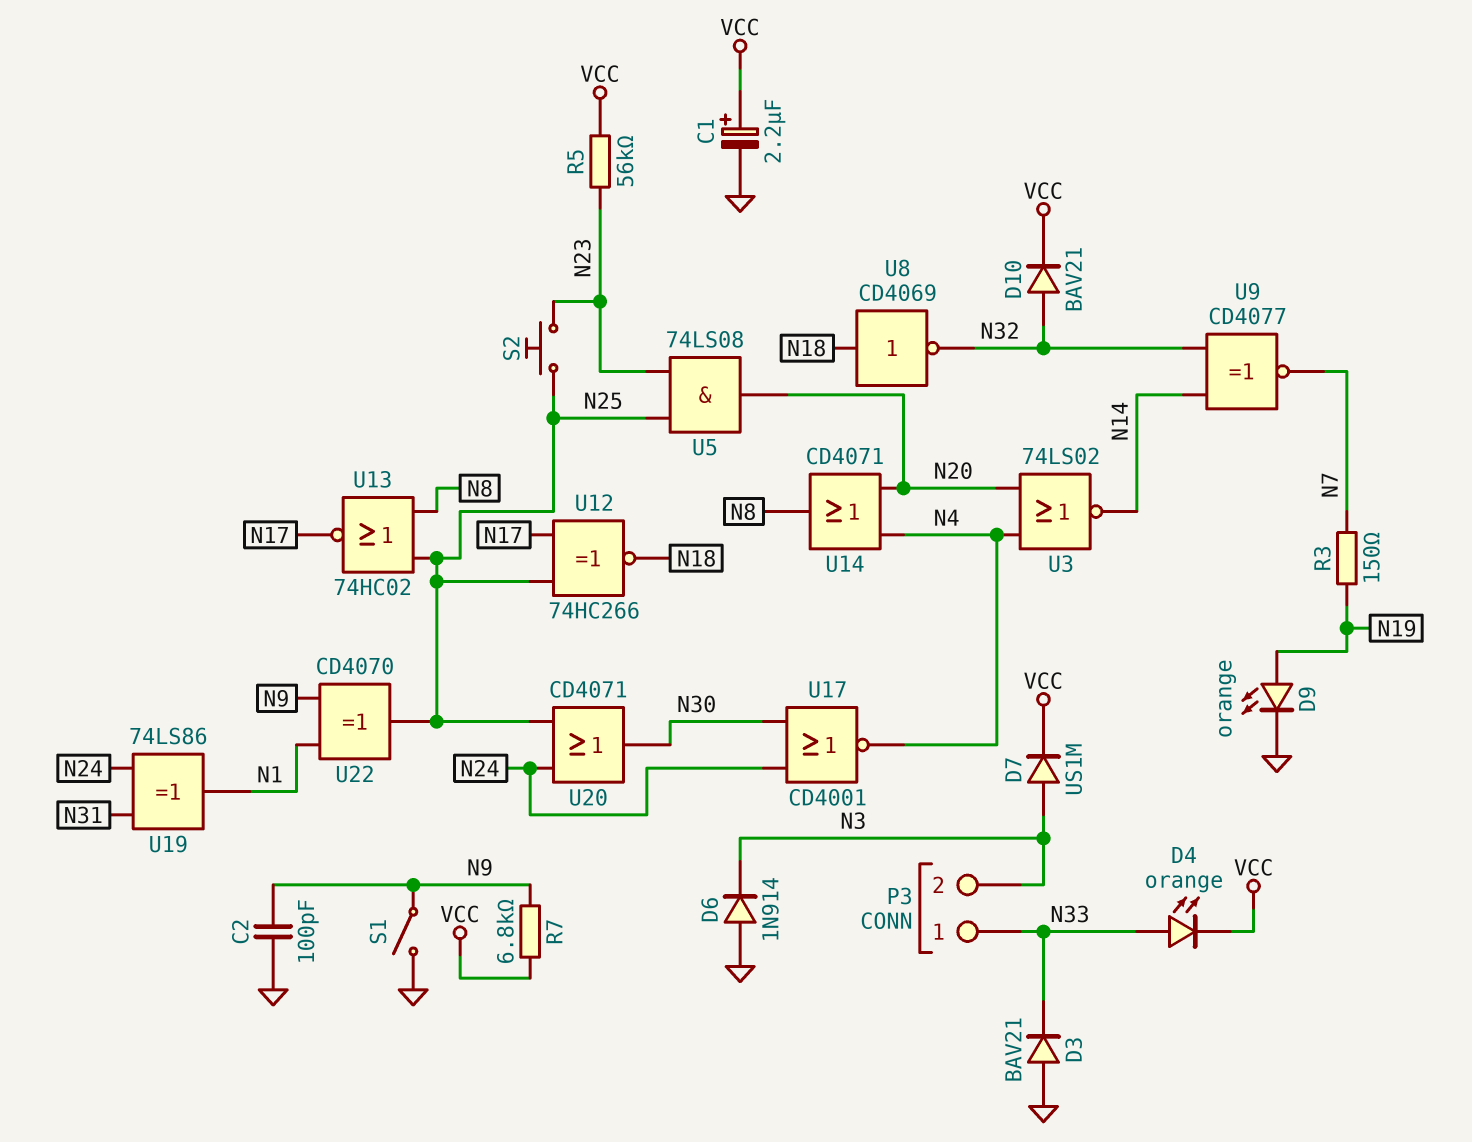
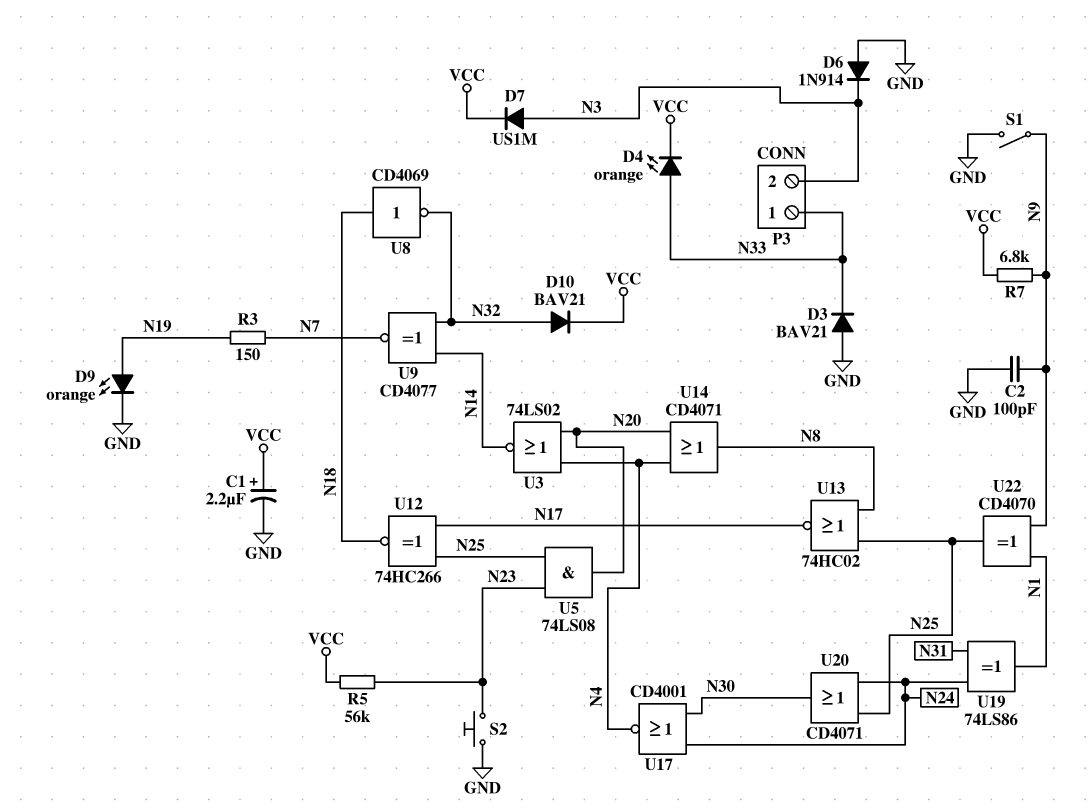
S2: button (N23, N25) -> button (GND, N23)

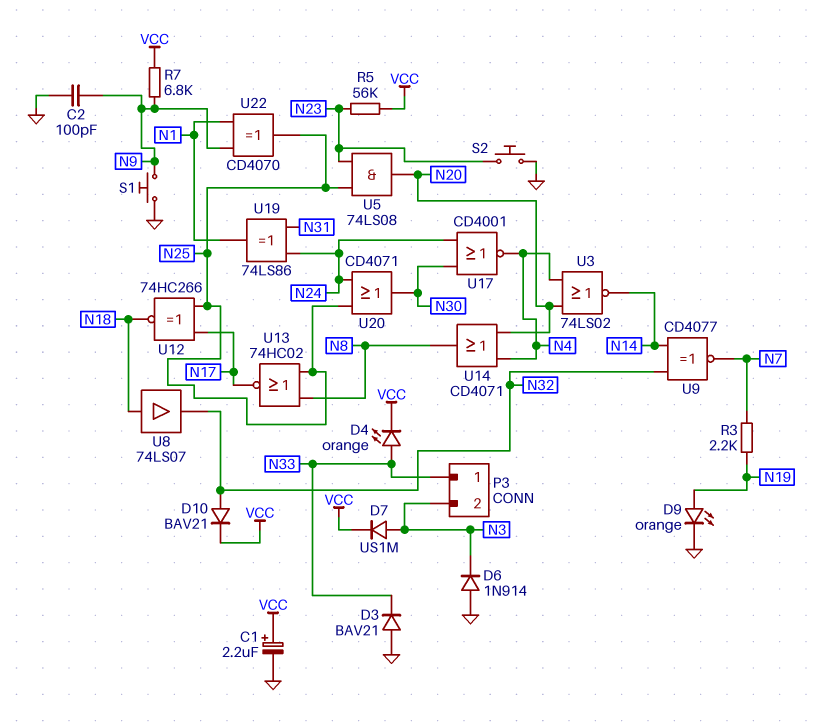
R3: 150 (N7, N19) -> 2.2k (N7, N19)
S1: switch (GND, N9) -> button (GND, N9)
U8: NOT CD4069 (in N18, out N32) -> buffer 74LS07 (in N18, out N32)

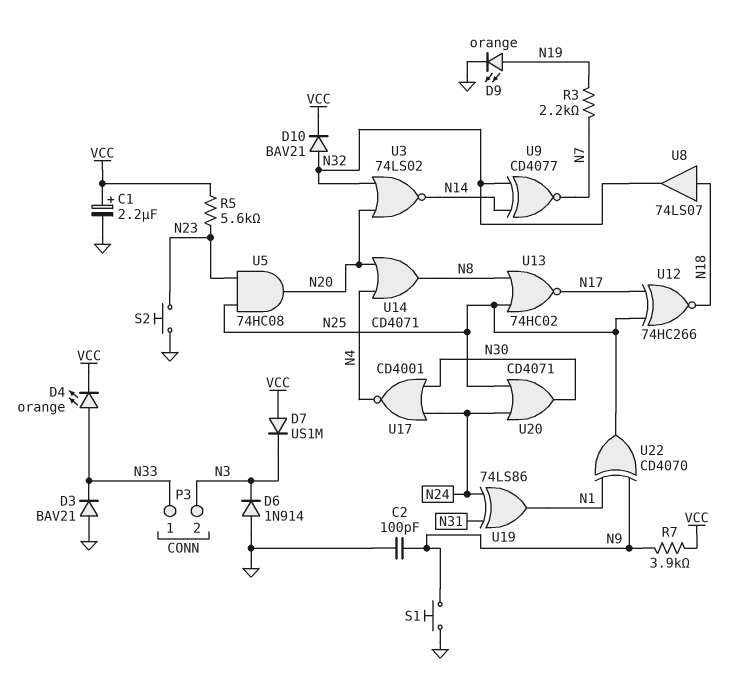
D7: diode US1M (A N3, K VCC) -> diode US1M (A VCC, K N3)
R5: 56k (N23, VCC) -> 5.6k (N23, VCC)
R7: 6.8k (N9, VCC) -> 3.9k (N9, VCC)
U3: NOR 74LS02 (in N4, in N20, out N14) -> NOR 74LS02 (in N20, in N32, out N14)
U5: AND 74LS08 (in N23, in N25, out N20) -> AND 74HC08 (in N23, in N25, out N20)

